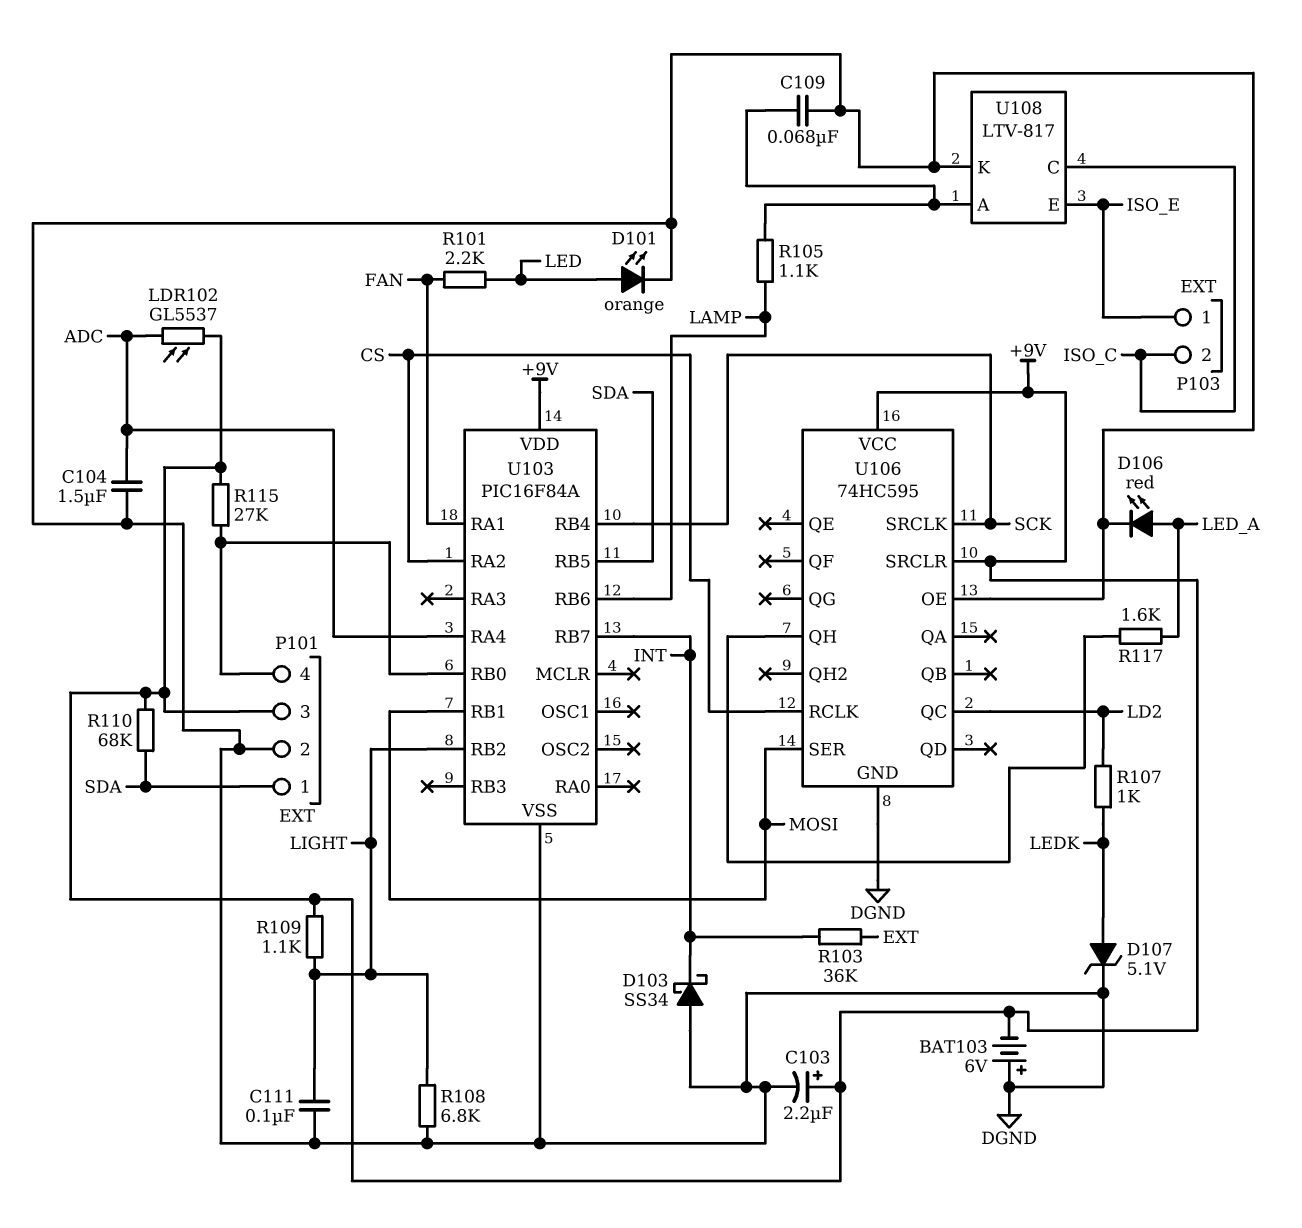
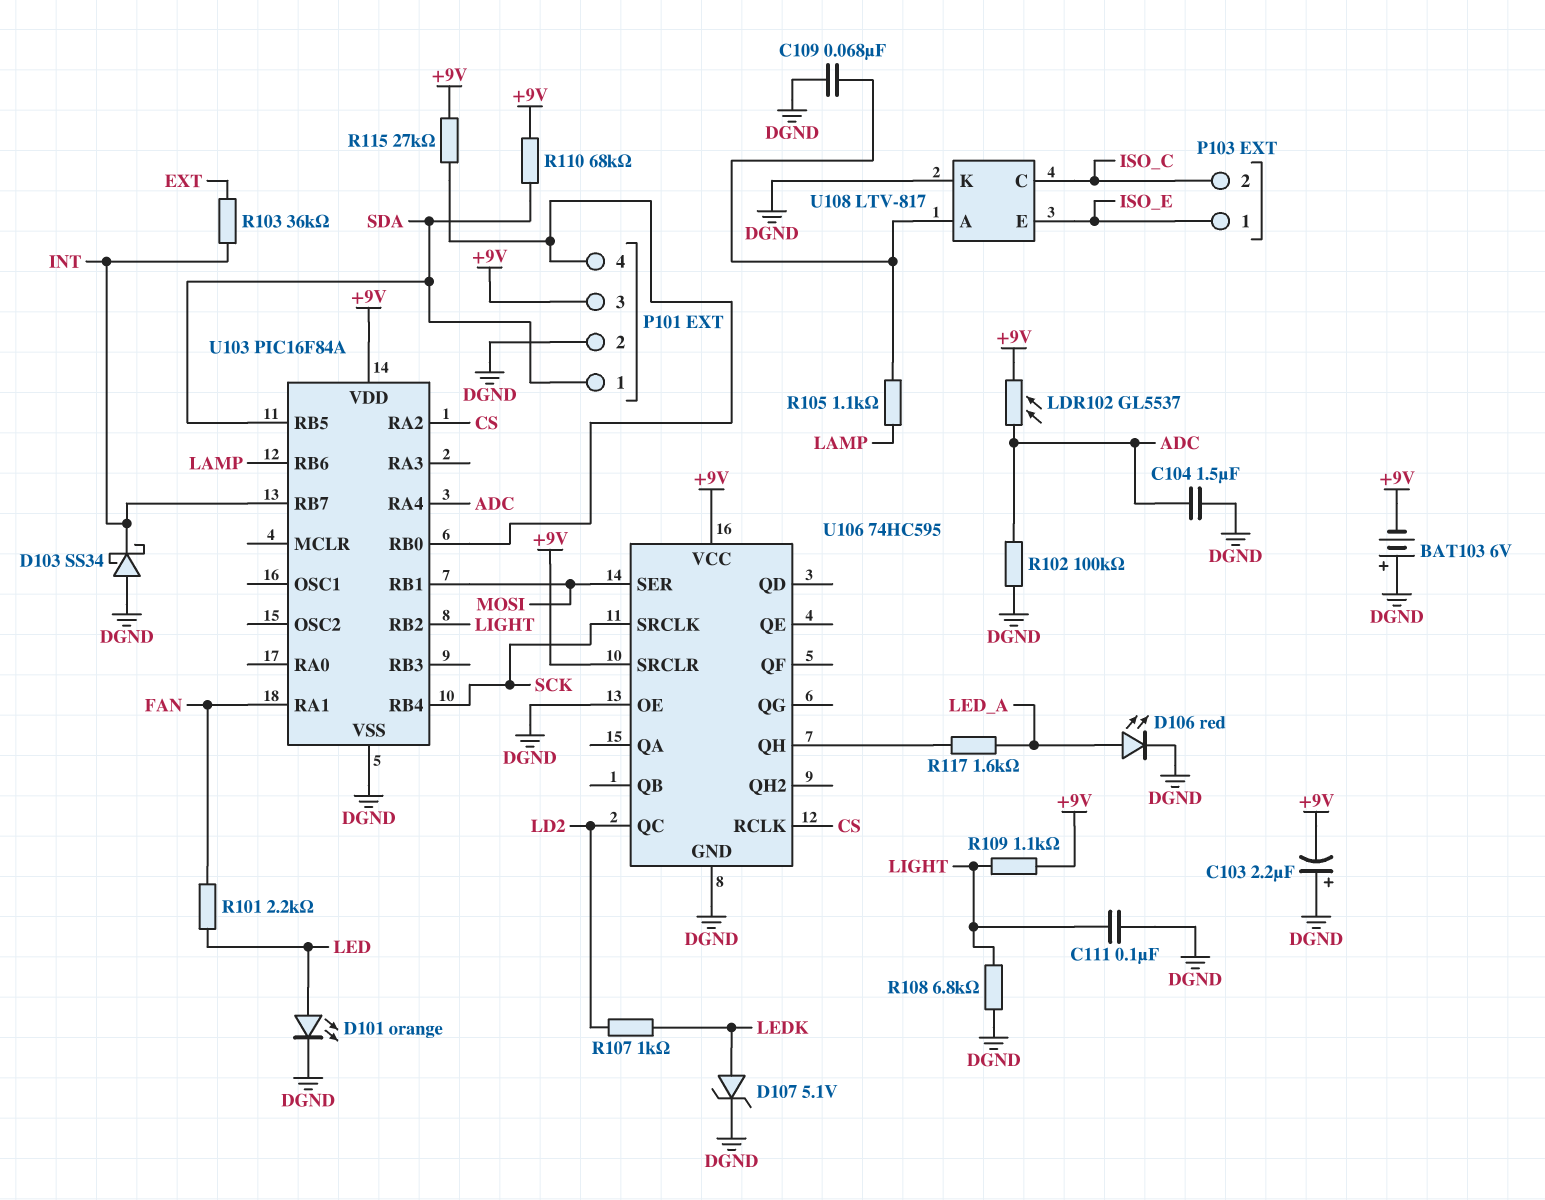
C103: 2.2uF (plus +9V, minus DGND) -> 2.2uF (plus DGND, minus +9V)
R102: none -> 100k (ADC, DGND)

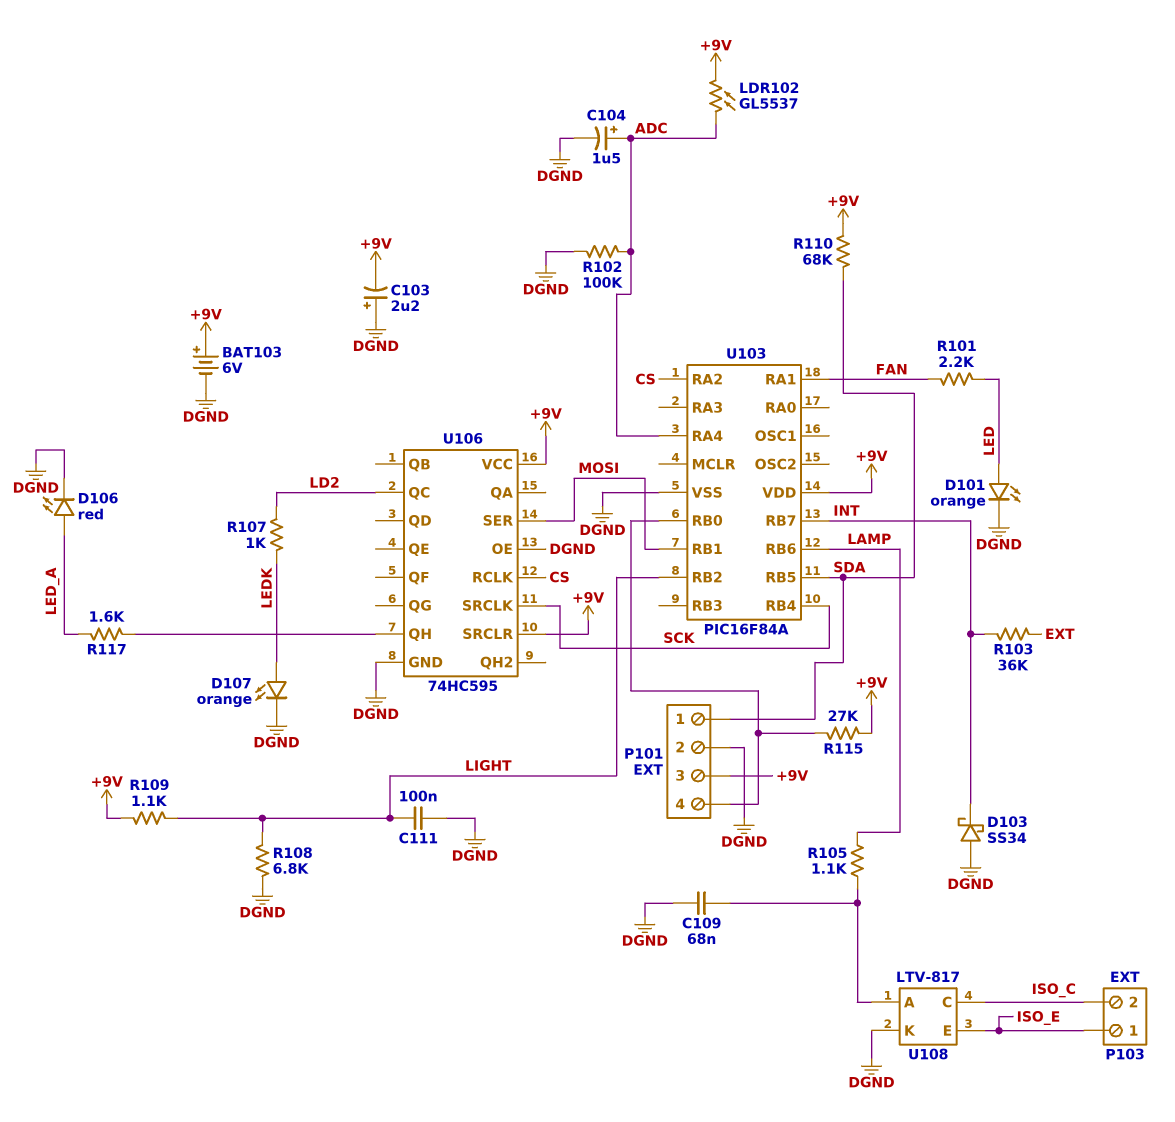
BAT103: 6V (plus DGND, minus +9V) -> 6V (plus +9V, minus DGND)
C104: 1.5uF (ADC, DGND) -> 1.5uF (plus ADC, minus DGND)
D107: zener 5.1V (A LEDK, K DGND) -> LED orange (A LEDK, K DGND)

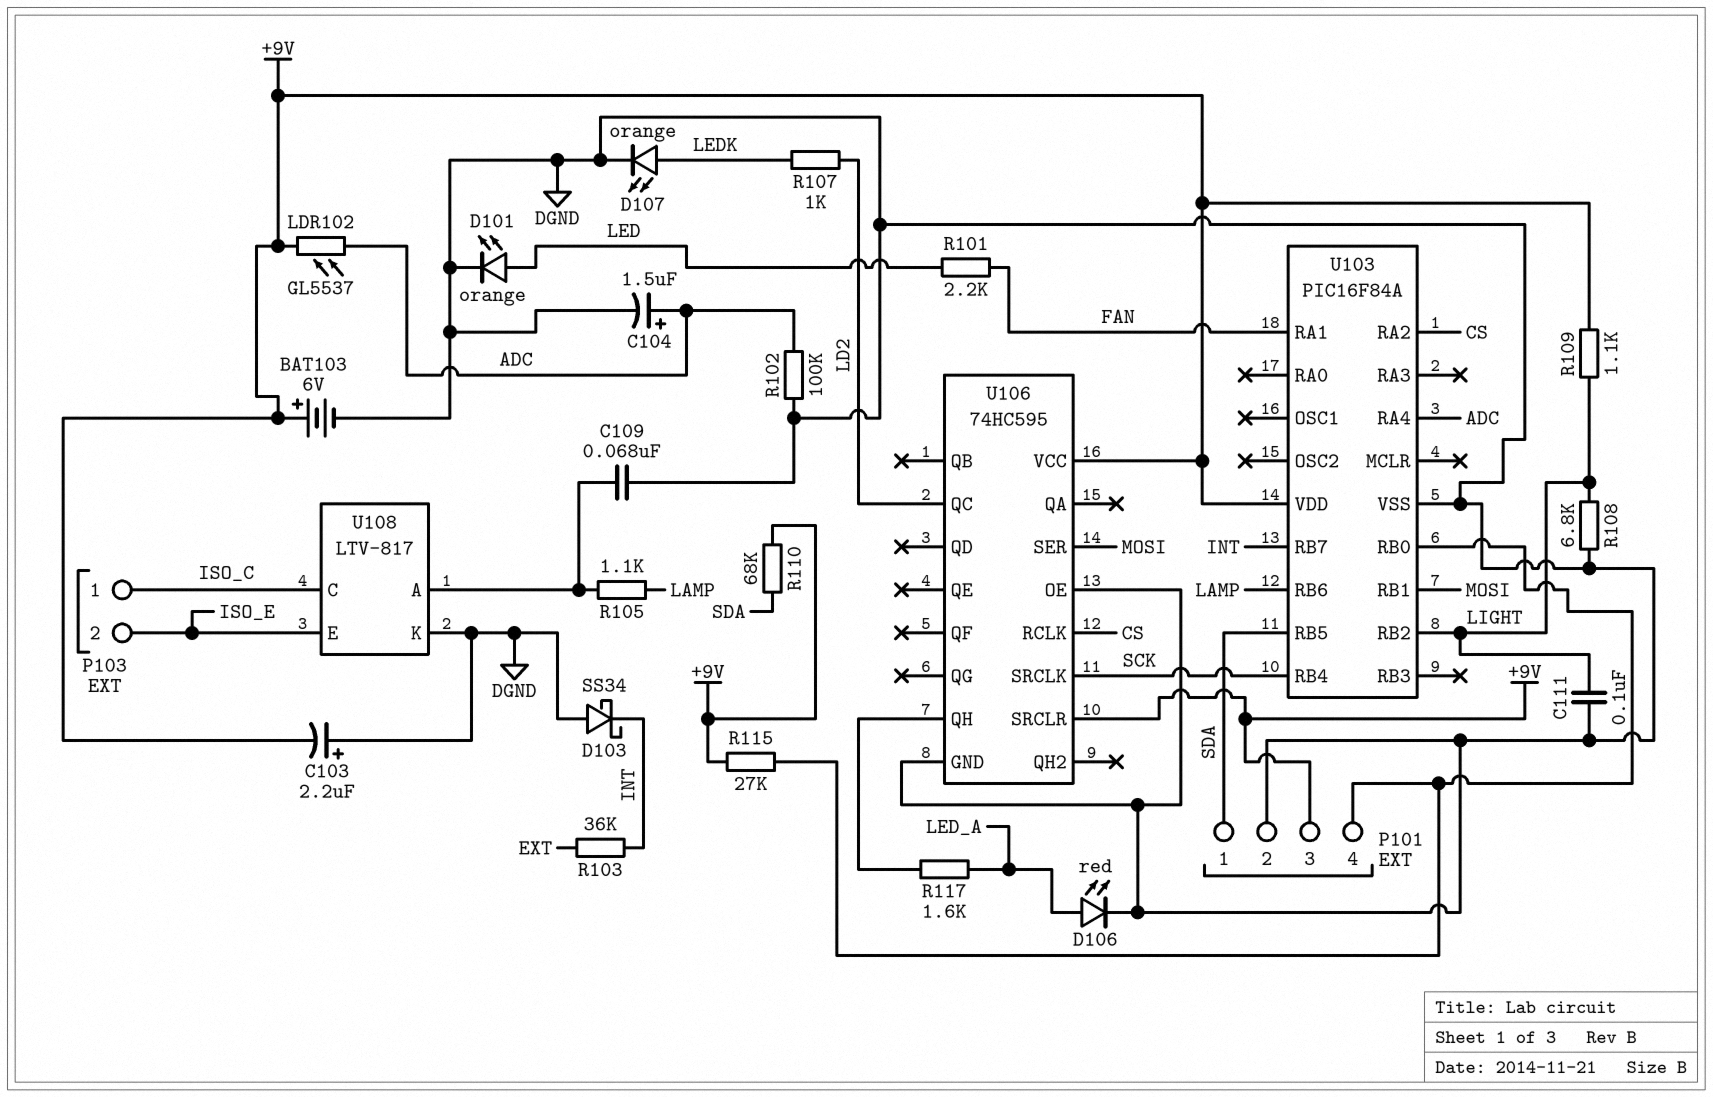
P103 pin 1: ISO_E -> ISO_C
P103 pin 2: ISO_C -> ISO_E

